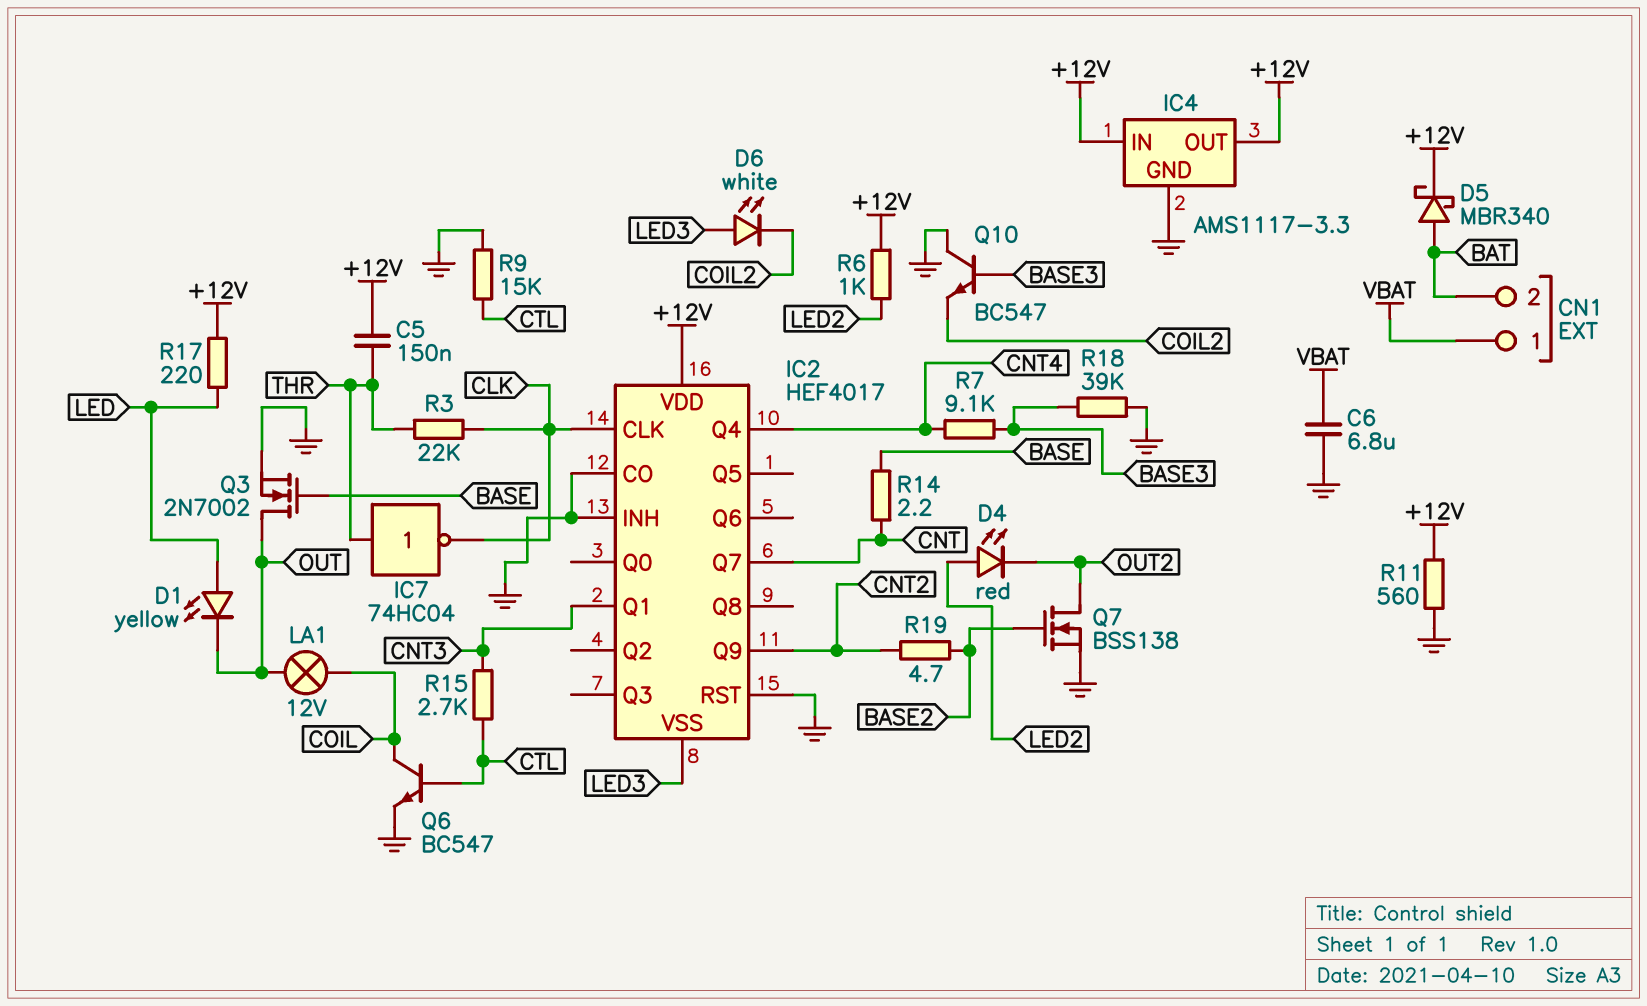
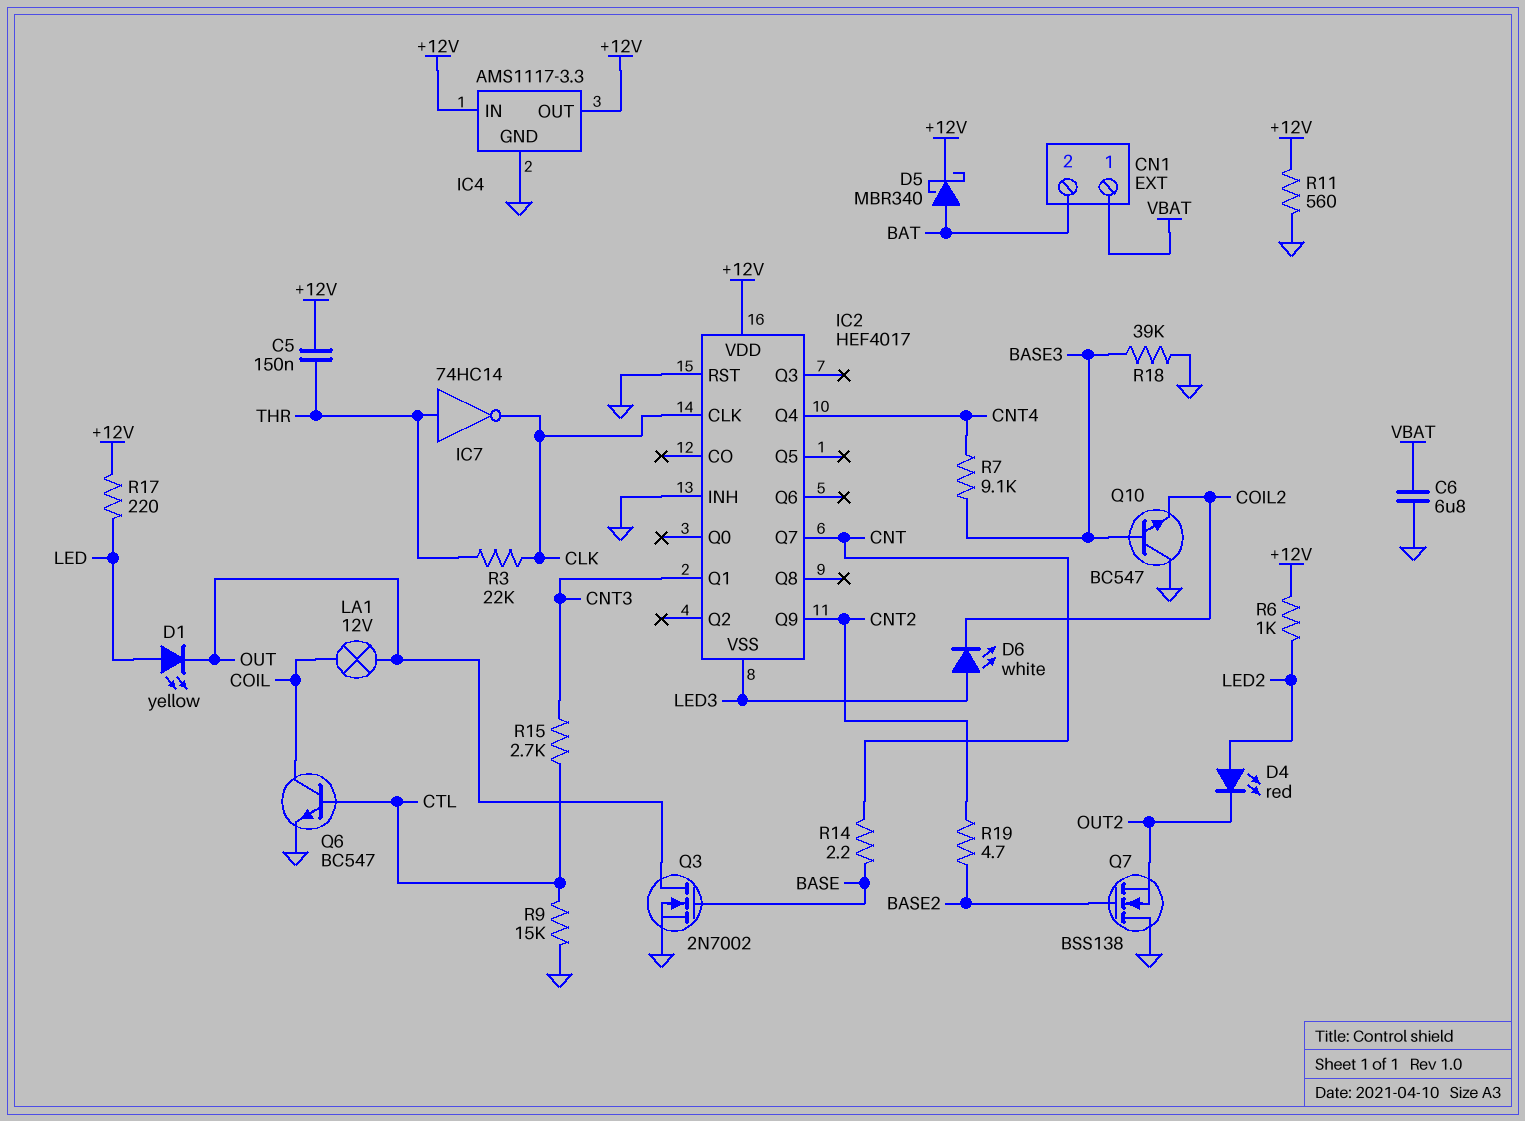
IC2 pin CO: GND -> none
IC7: NOT 74HC04 (in THR, out CLK) -> NOT 74HC14 (in THR, out CLK)
Q7: NMOS BSS138 (G BASE2, D OUT2, S GND) -> NMOS BSS138 (G BASE2, D GND, S OUT2)

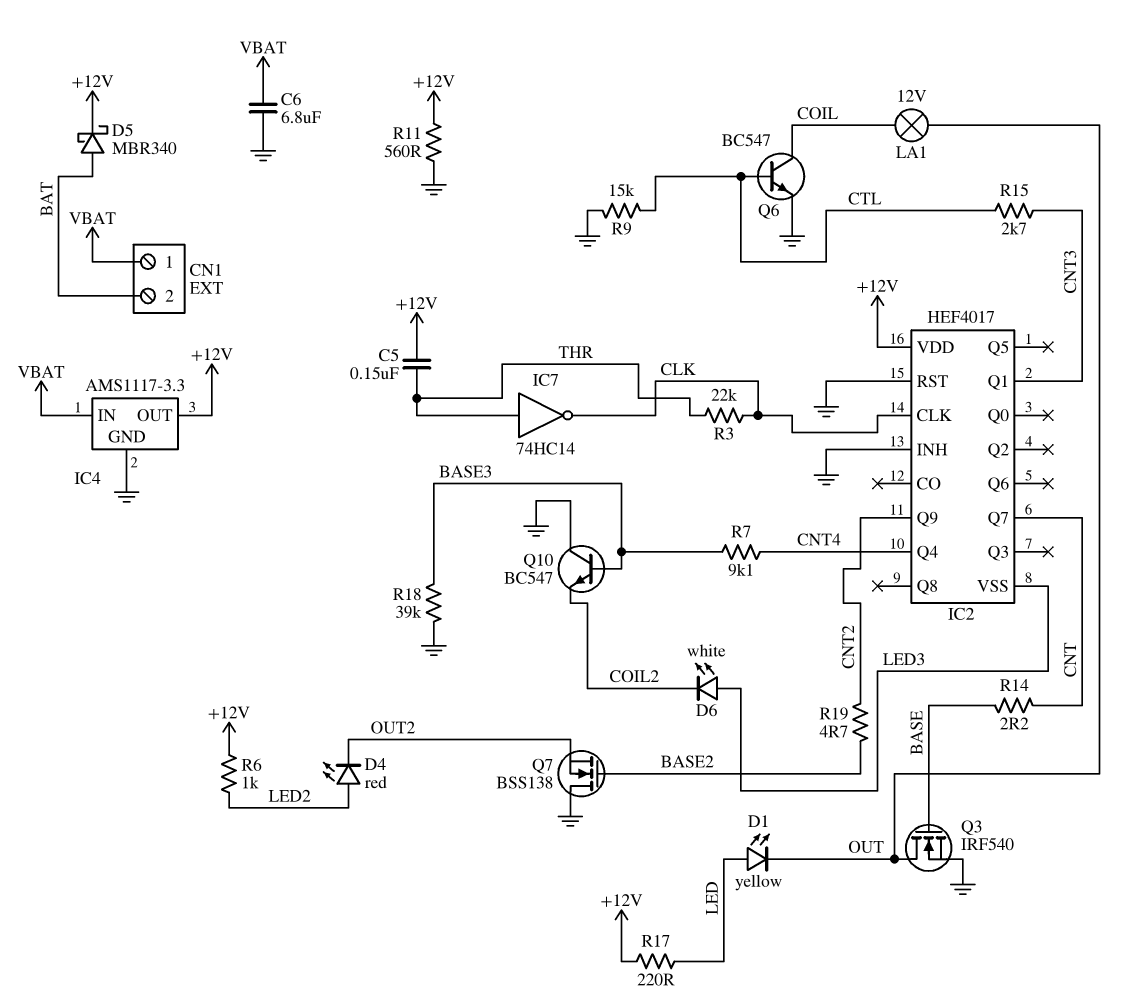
IC4 pin IN: +12V -> VBAT
Q3: NMOS 2N7002 (G BASE, D OUT, S GND) -> NMOS IRF540 (G BASE, D OUT, S GND)

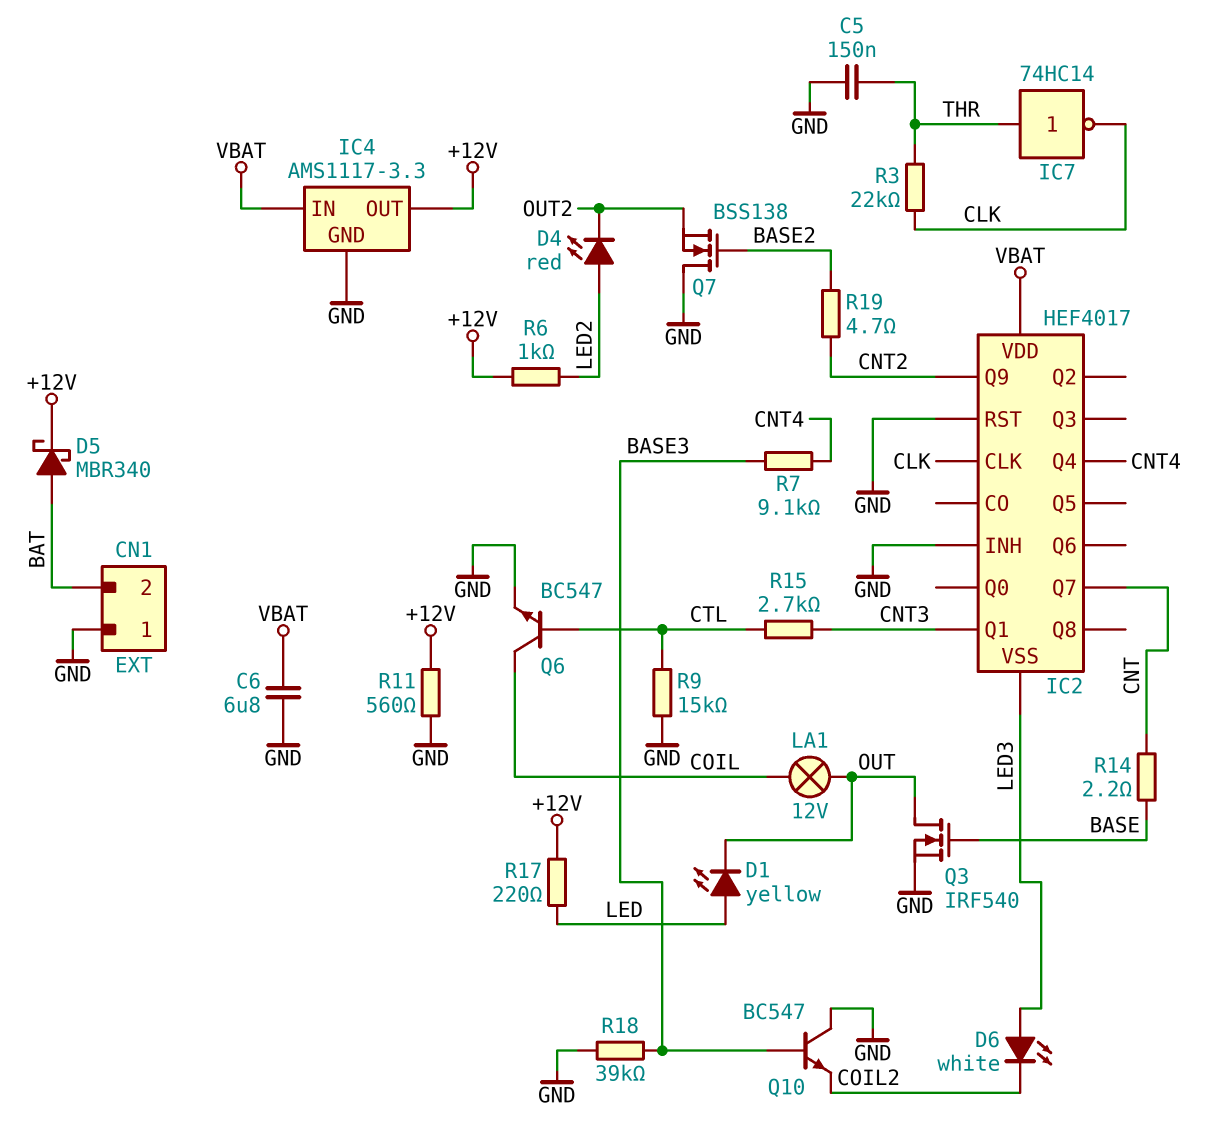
C5: 150nF (+12V, THR) -> 150nF (GND, THR)
CN1 pin 1: VBAT -> GND
IC2 pin VDD: +12V -> VBAT

